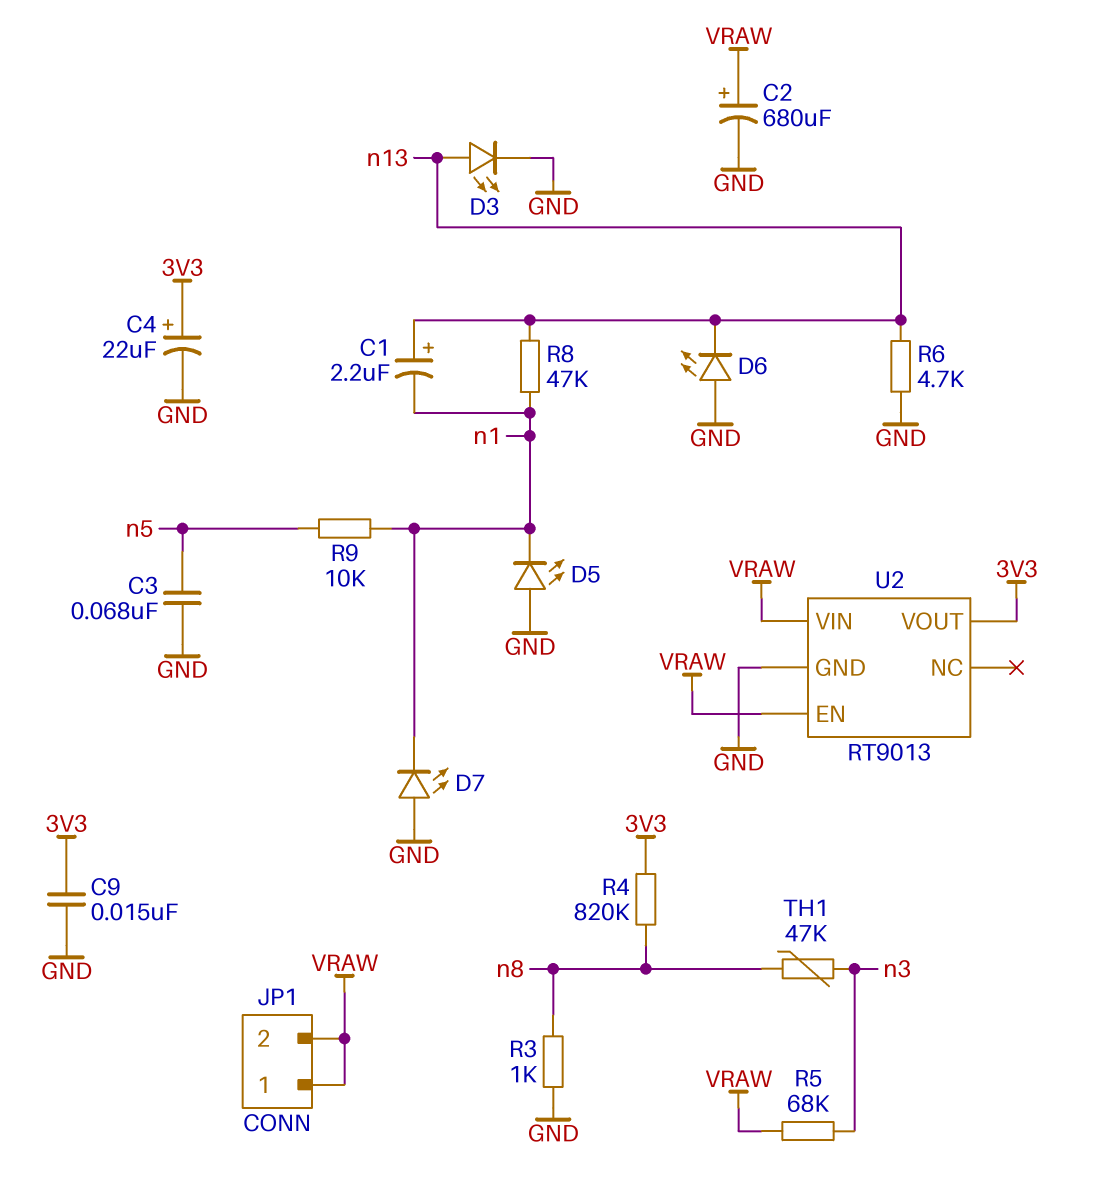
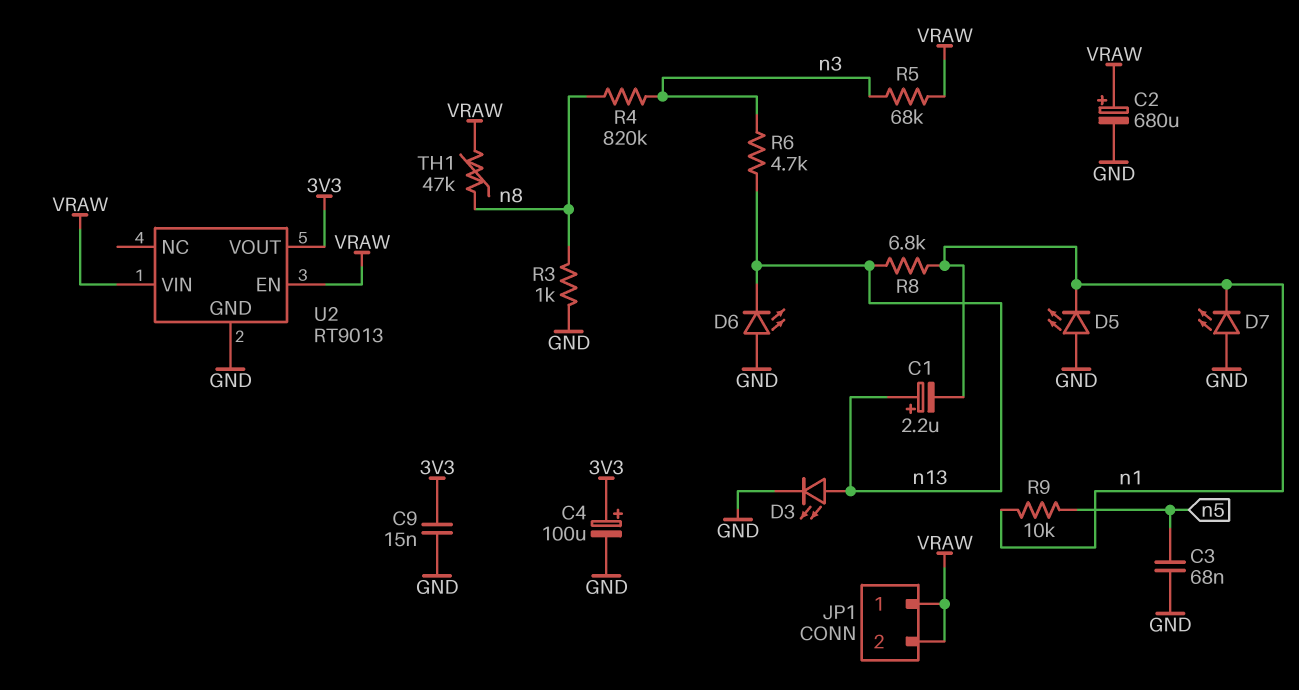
C4: 22uF (plus 3V3, minus GND) -> 100uF (plus 3V3, minus GND)
R4: 820k (3V3, n8) -> 820k (n3, n8)
R6: 4.7k (GND, n13) -> 4.7k (n3, n13)
R8: 47k (n1, n13) -> 6.8k (n1, n13)
TH1: 47k (n3, n8) -> 47k (VRAW, n8)

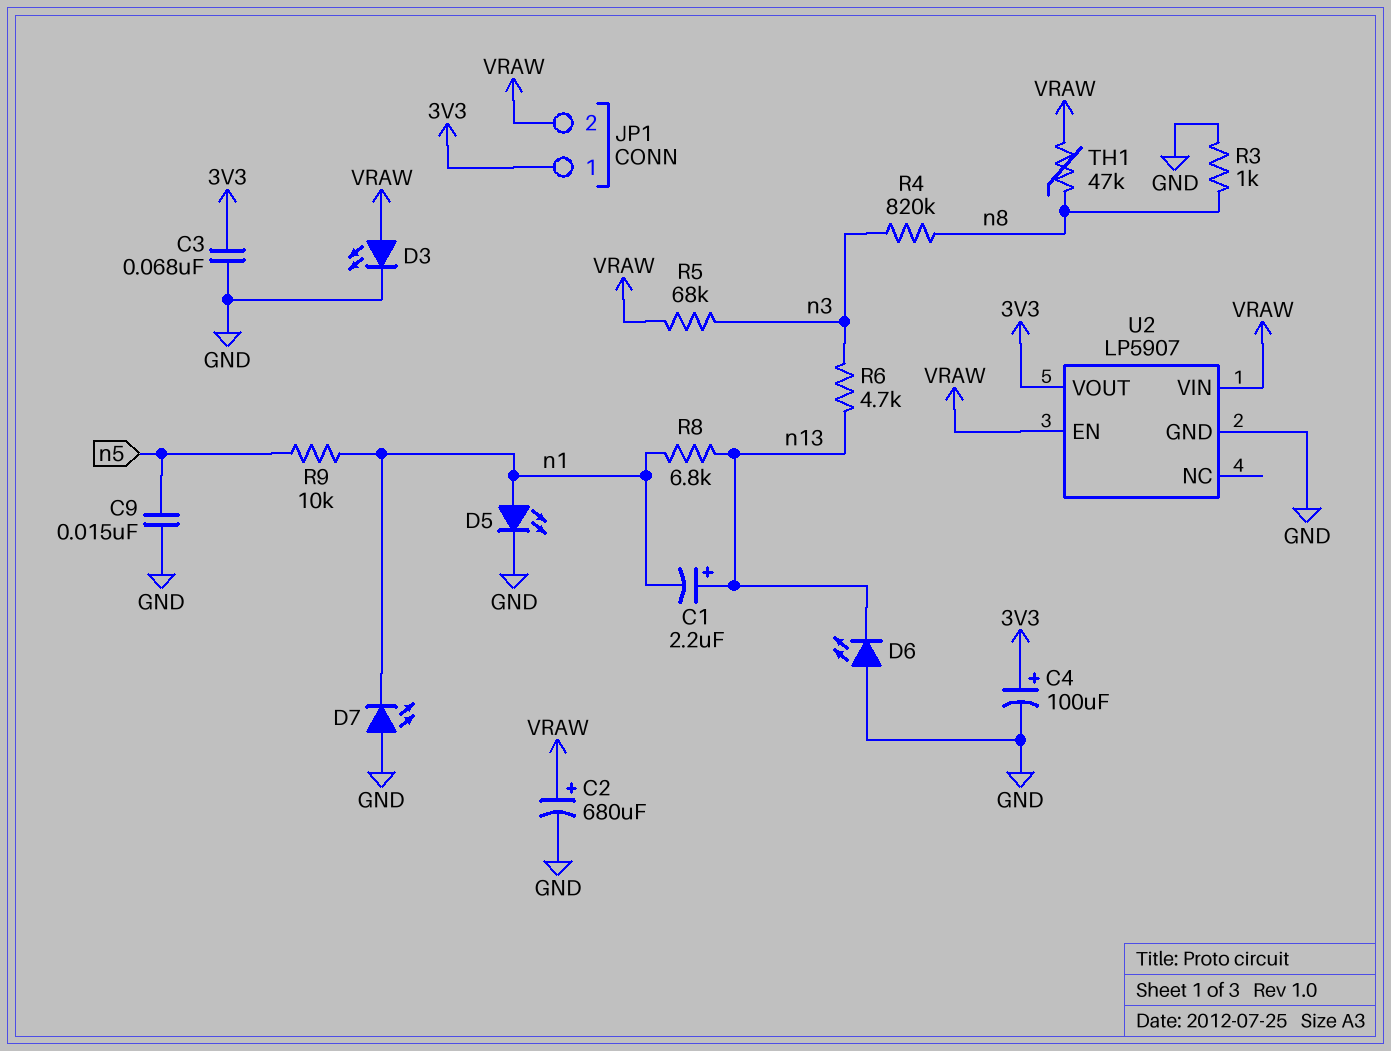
C3: 68nF (GND, n5) -> 68nF (3V3, GND)
C9: 15nF (3V3, GND) -> 15nF (GND, n5)
D3: LED (A n13, K GND) -> LED (A VRAW, K GND)
D5: LED (A GND, K n1) -> LED (A n1, K GND)
JP1 pin 1: VRAW -> 3V3
U2: RT9013 -> LP5907

